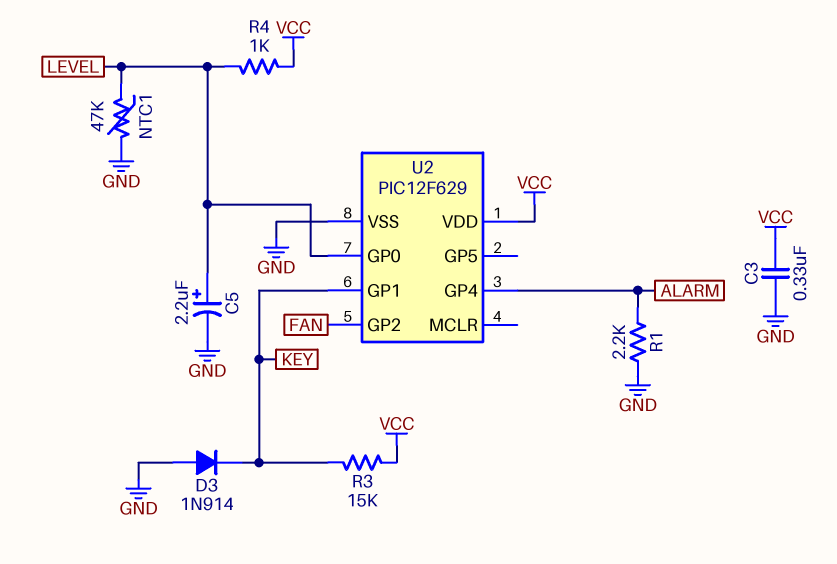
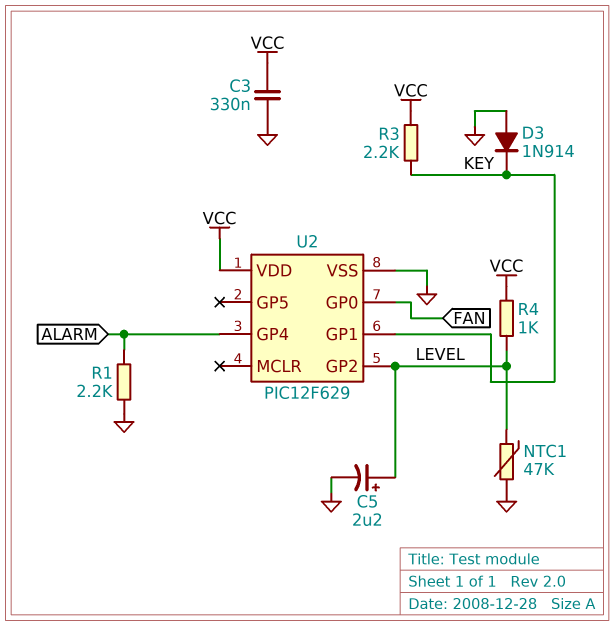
R3: 15k (KEY, VCC) -> 2.2k (KEY, VCC)
U2 pin GP0: LEVEL -> FAN
U2 pin GP2: FAN -> LEVEL

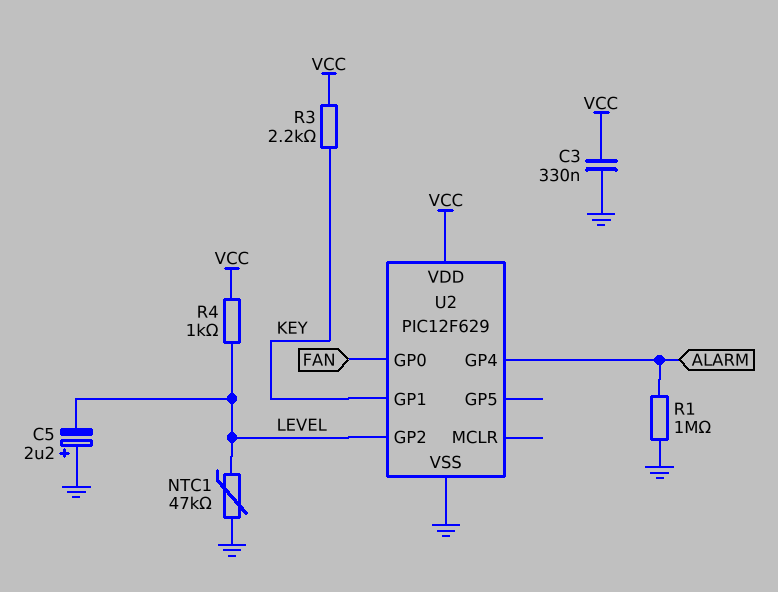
C5: 2.2uF (plus LEVEL, minus GND) -> 2.2uF (plus GND, minus LEVEL)
D3: diode 1N914 (A GND, K KEY) -> none
R1: 2.2k (ALARM, GND) -> 1M (ALARM, GND)

